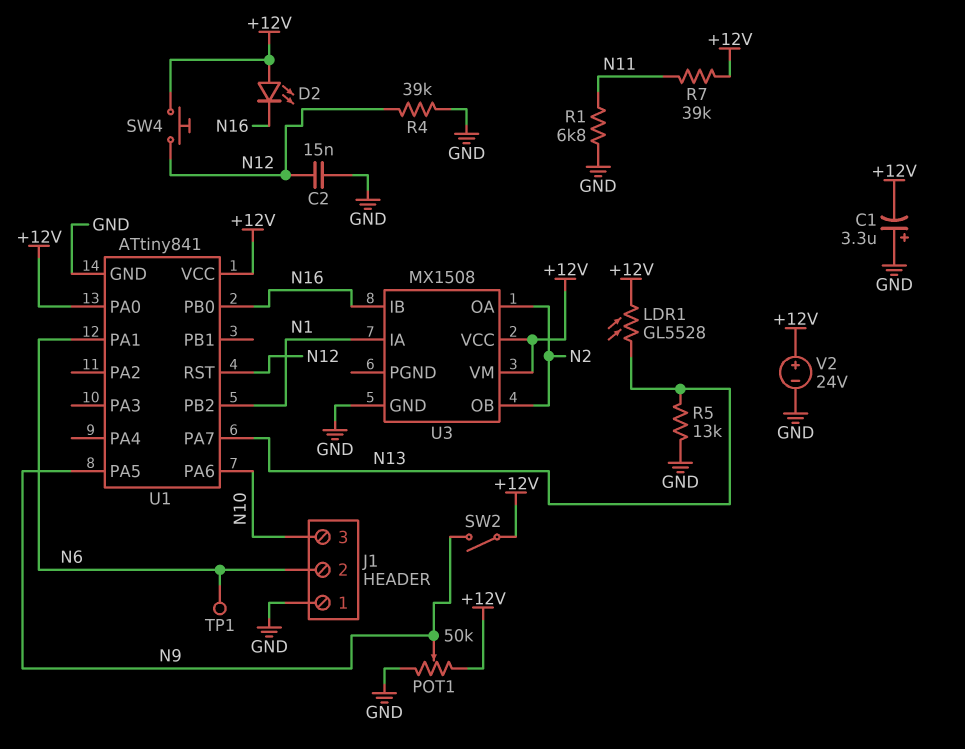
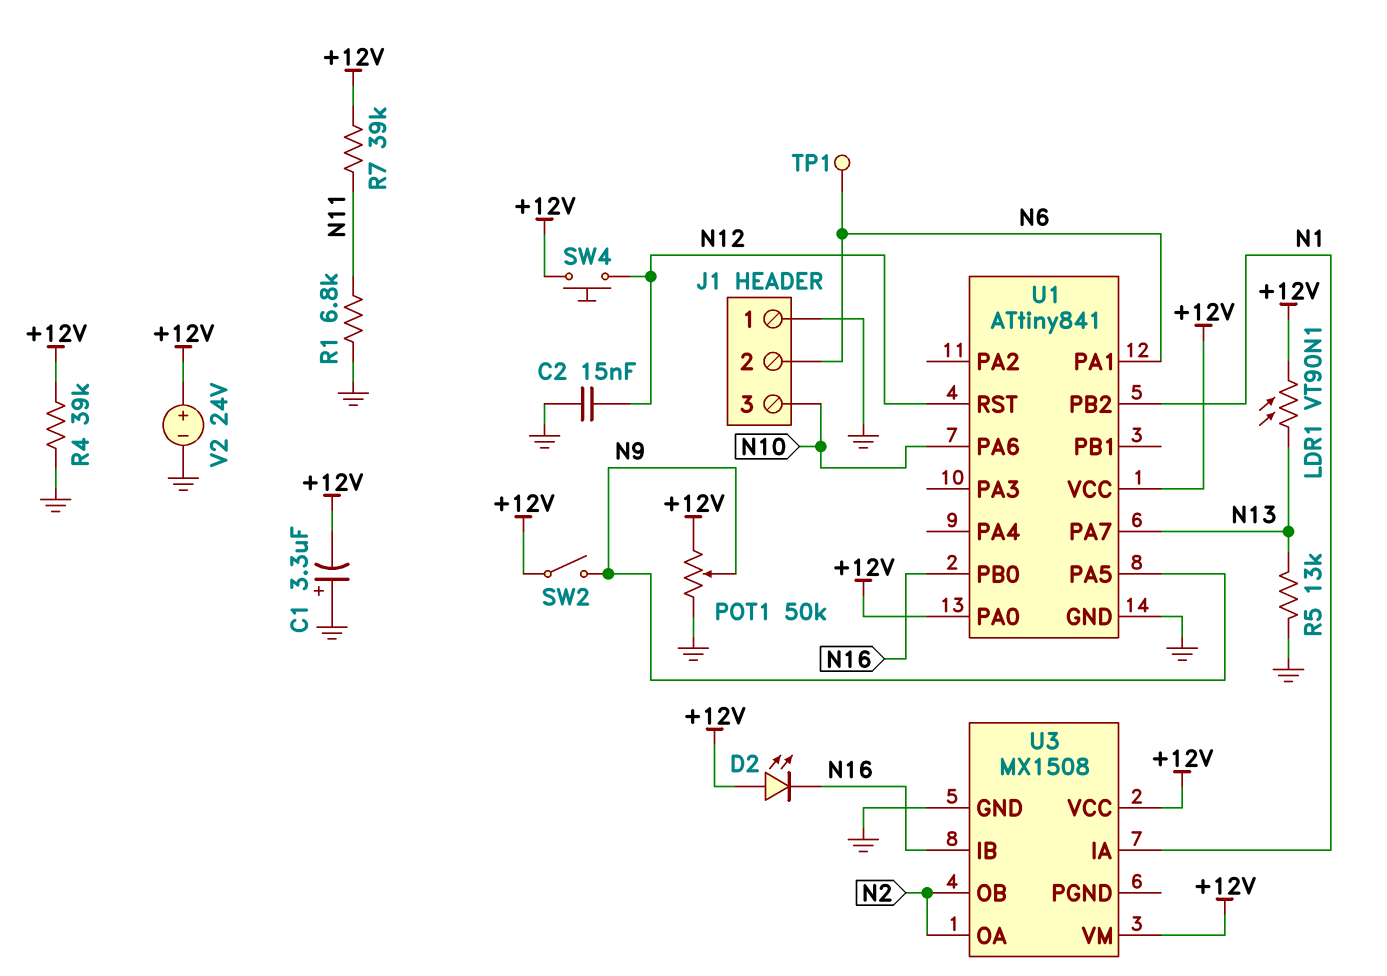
LDR1: GL5528 (+12V, N13) -> VT90N1 (+12V, N13)
R4: 39k (GND, N12) -> 39k (+12V, GND)

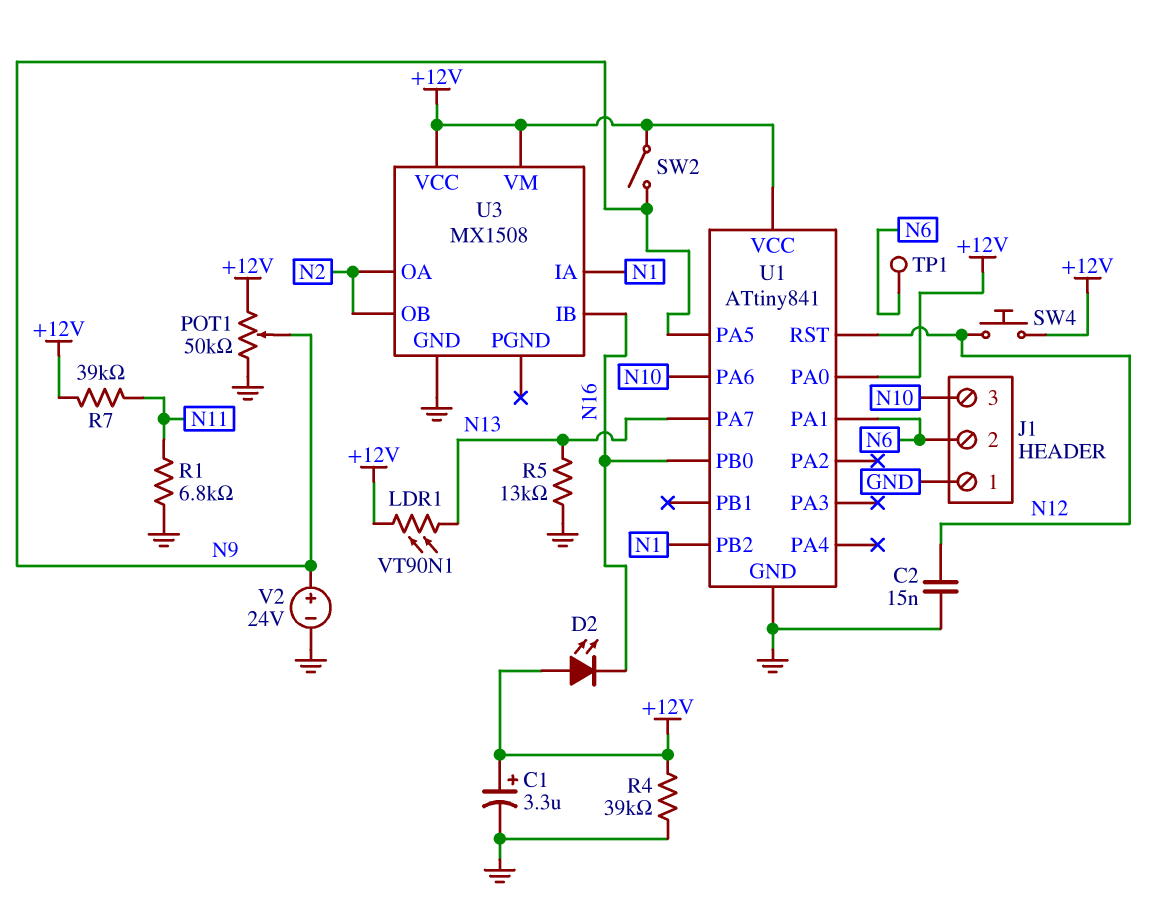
C1: 3.3uF (plus GND, minus +12V) -> 3.3uF (plus +12V, minus GND)
V2: 24V (plus +12V, minus GND) -> 24V (plus N9, minus GND)

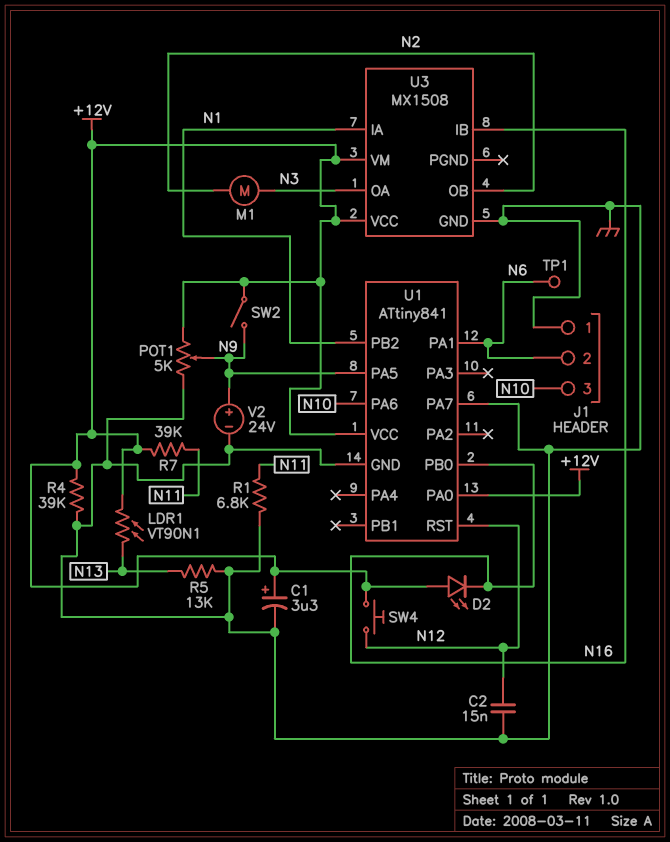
M1: none -> motor (N2, N3)
POT1: 50k (+12V, GND, wiper N9) -> 5k (+12V, GND, wiper N9)
U1 pin PA7: N13 -> GND
U3 pin OA: N2 -> N3

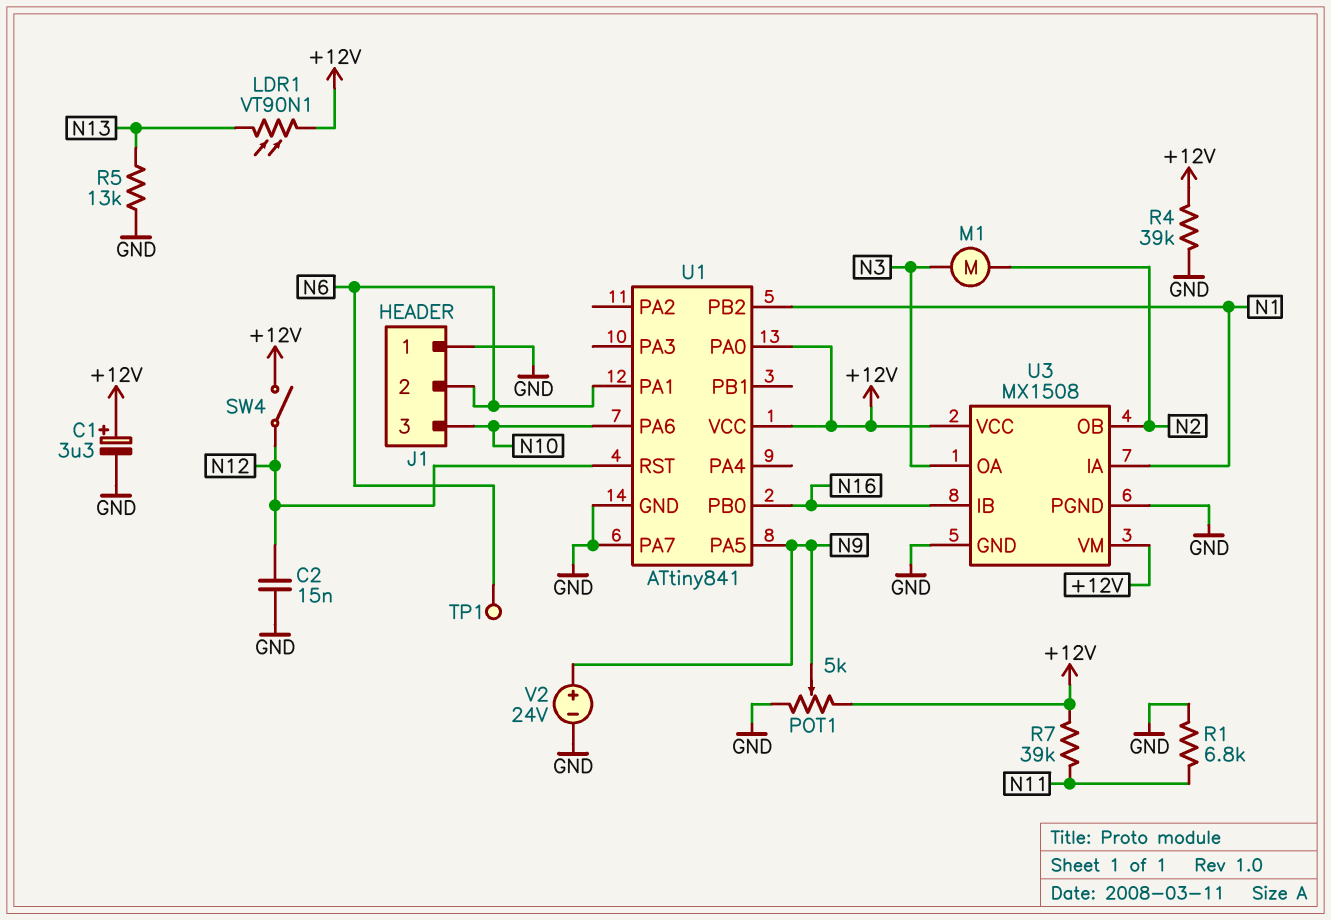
D2: LED (A +12V, K N16) -> none
SW2: switch (+12V, N9) -> none
SW4: button (+12V, N12) -> switch (+12V, N12)
U3 pin PGND: none -> GND

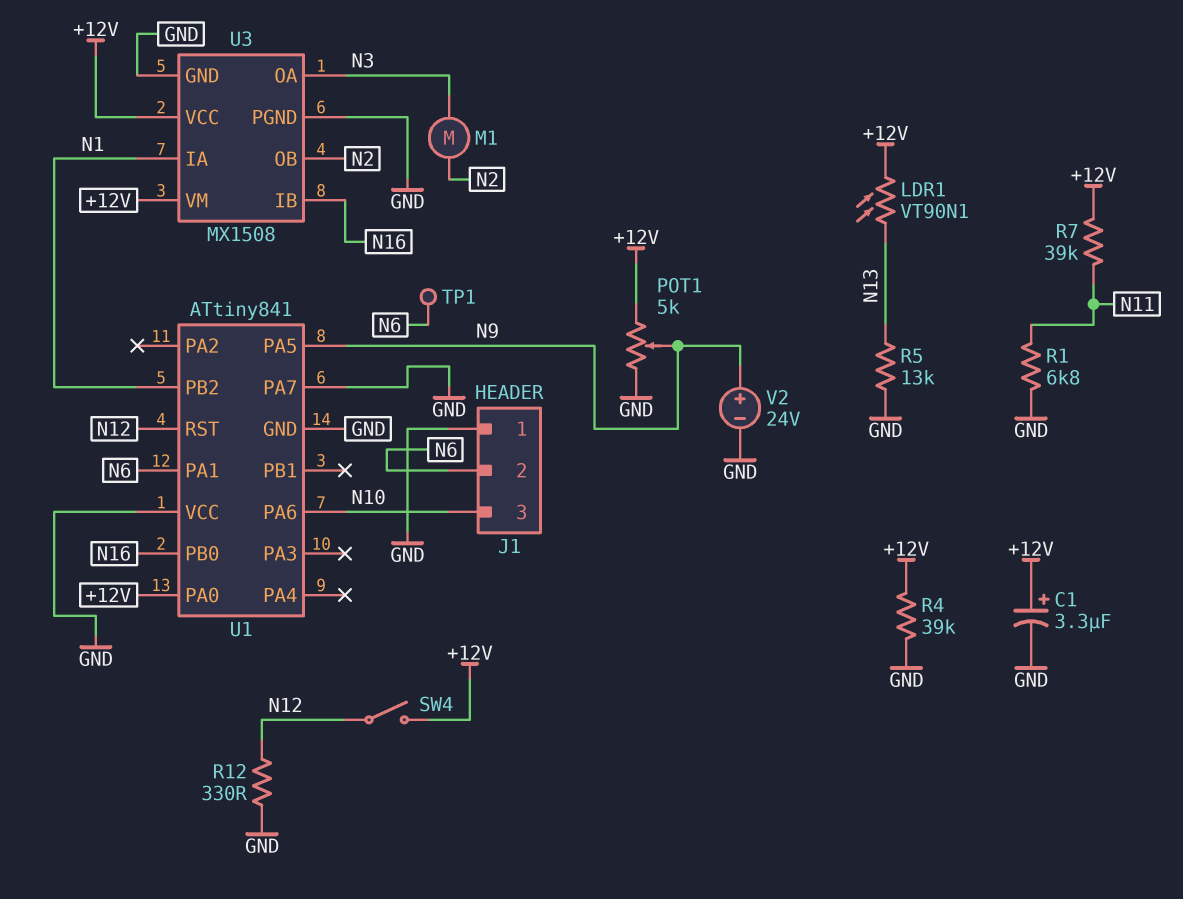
C2: 15nF (GND, N12) -> none
R12: none -> 330 (GND, N12)
U1 pin VCC: +12V -> GND

